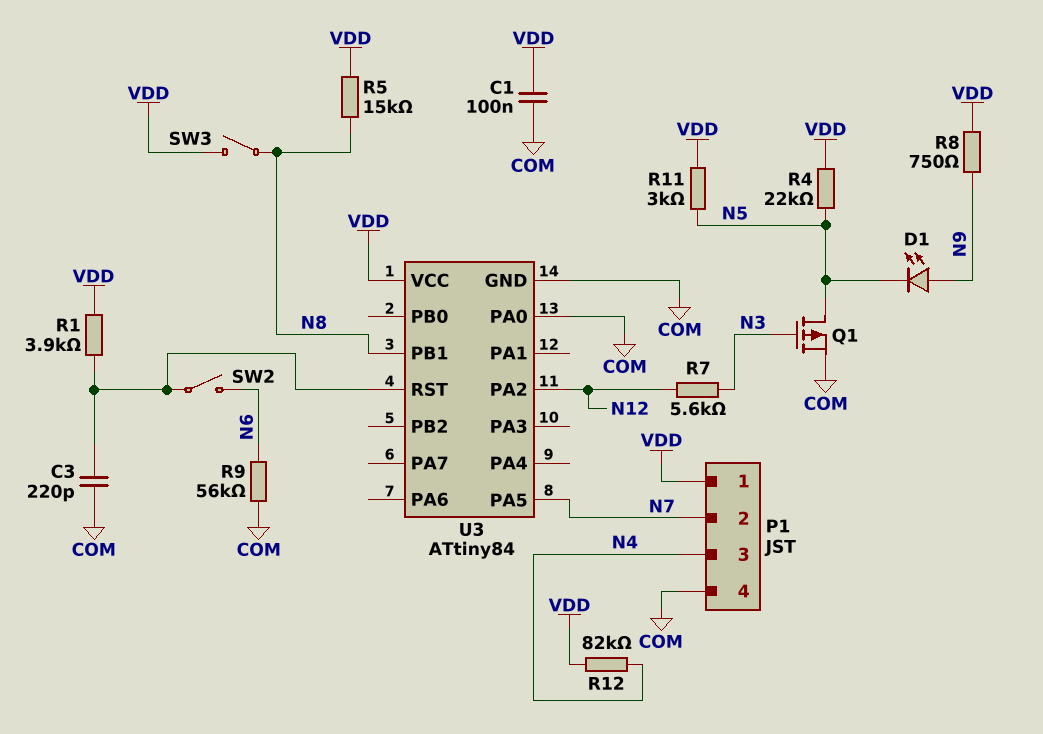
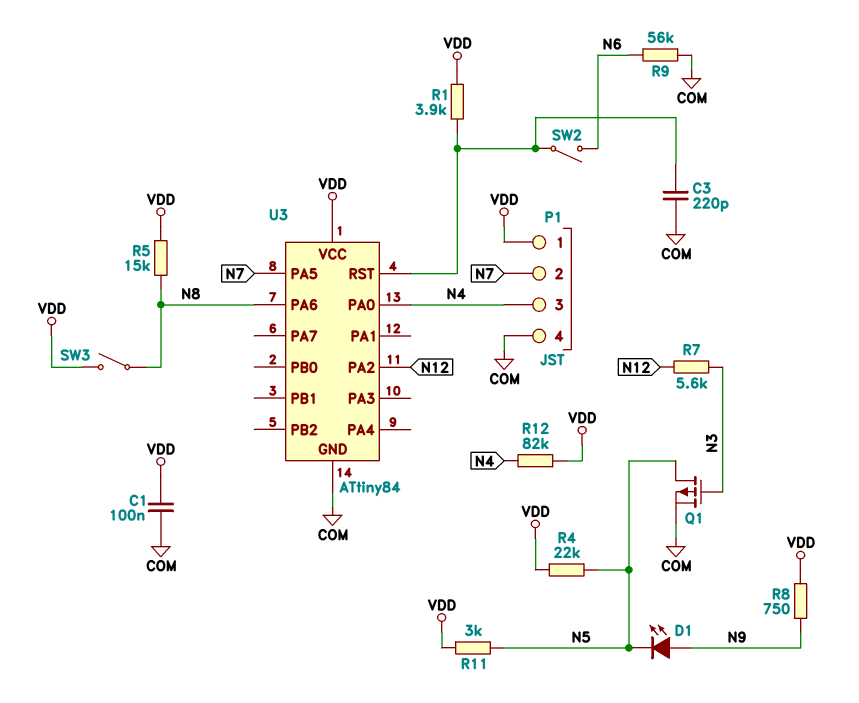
U3 pin PA0: COM -> N4
U3 pin PA6: none -> N8
U3 pin PB1: N8 -> none

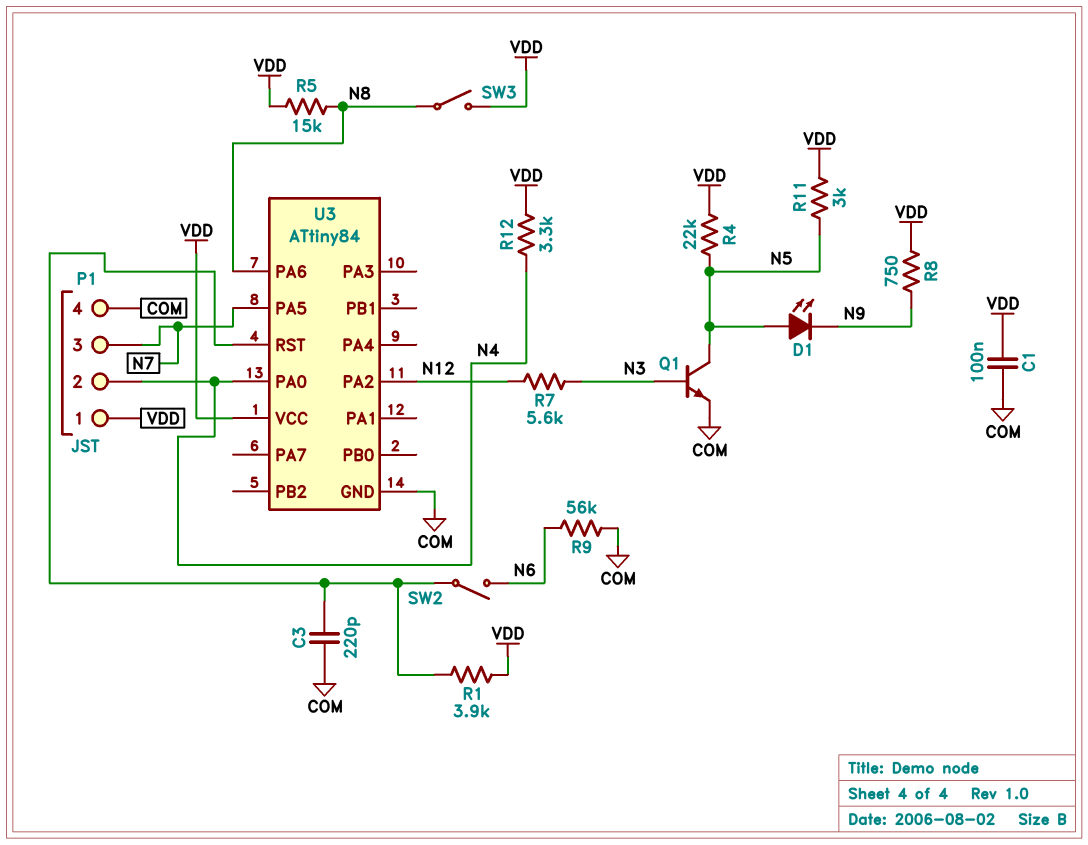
D1: LED (A N9, K N5) -> LED (A N5, K N9)
P1 pin 2: N7 -> N4
P1 pin 3: N4 -> N7
Q1: PMOS (G N3, D N5, S COM) -> NPN (B N3, C N5, E COM)
R12: 82k (N4, VDD) -> 3.3k (N4, VDD)

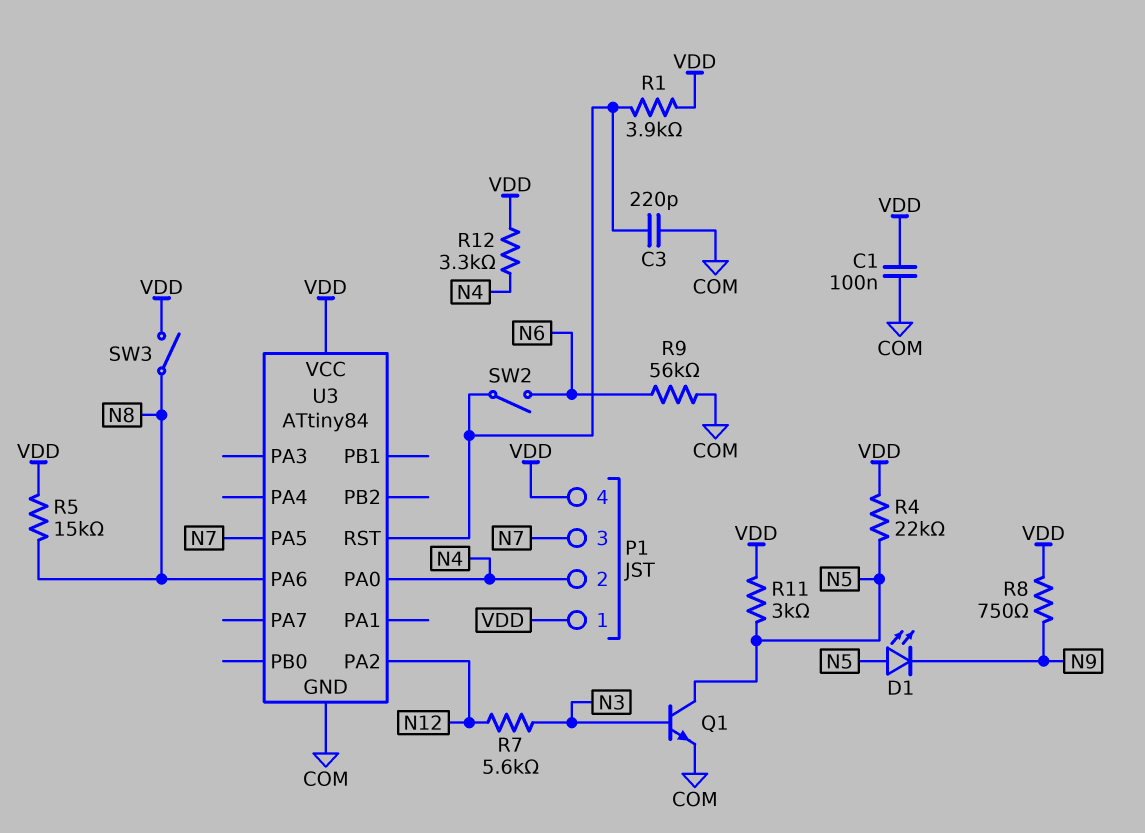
P1 pin 4: COM -> VDD

